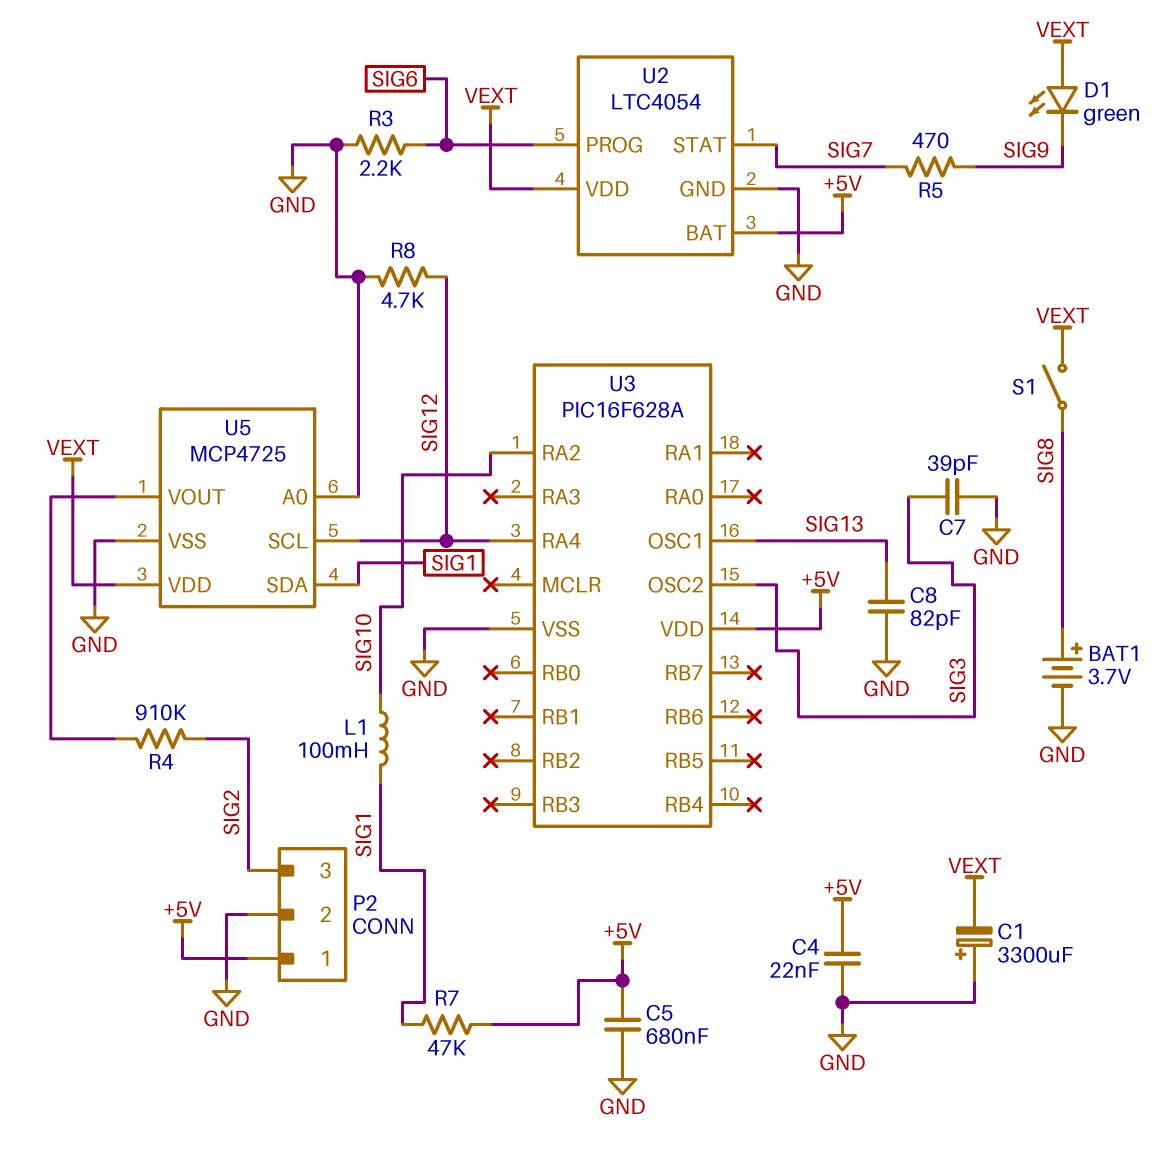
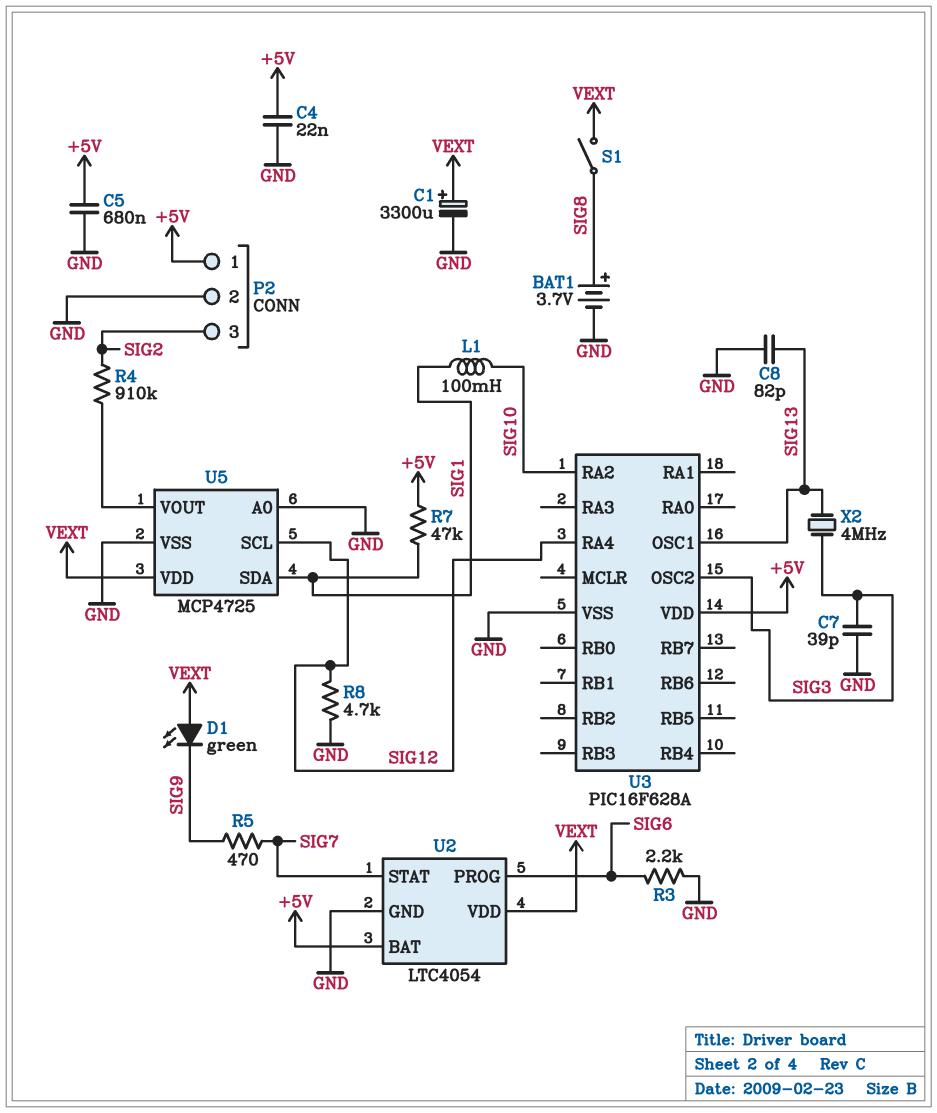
C1: 3300uF (plus GND, minus VEXT) -> 3300uF (plus VEXT, minus GND)
X2: none -> 4MHz (SIG3, SIG13)

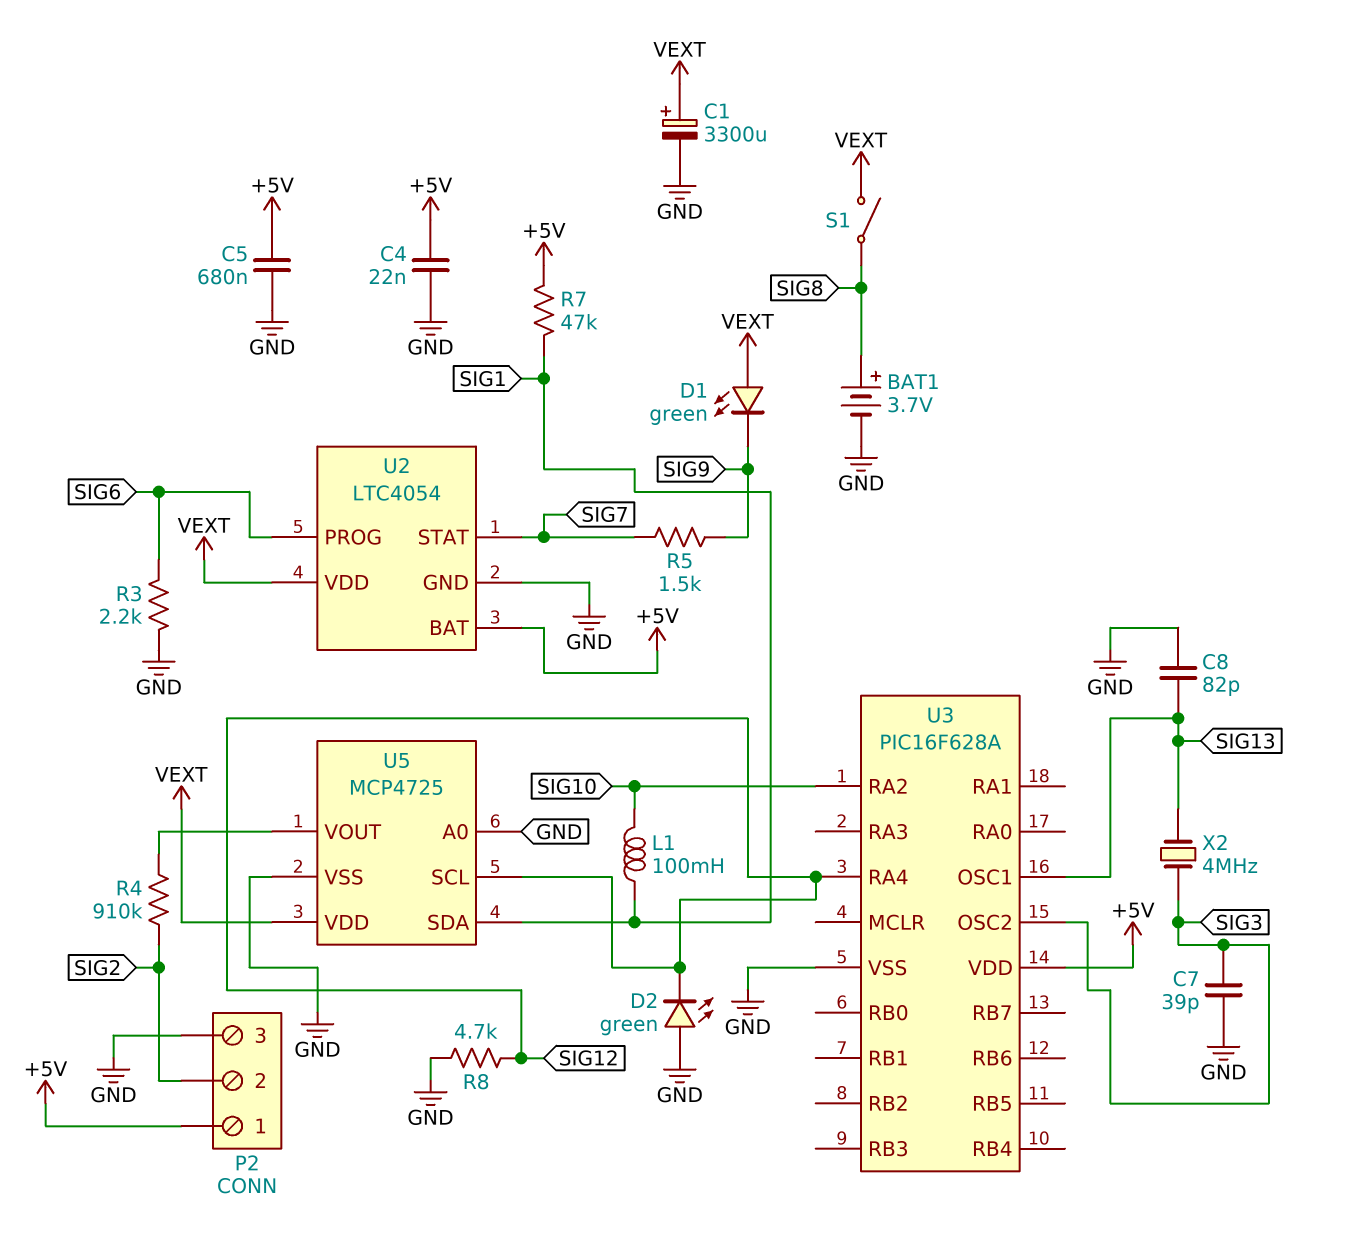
D2: none -> LED green (A GND, K SIG12)
P2 pin 2: GND -> SIG2
P2 pin 3: SIG2 -> GND
R5: 470 (SIG7, SIG9) -> 1.5k (SIG7, SIG9)

